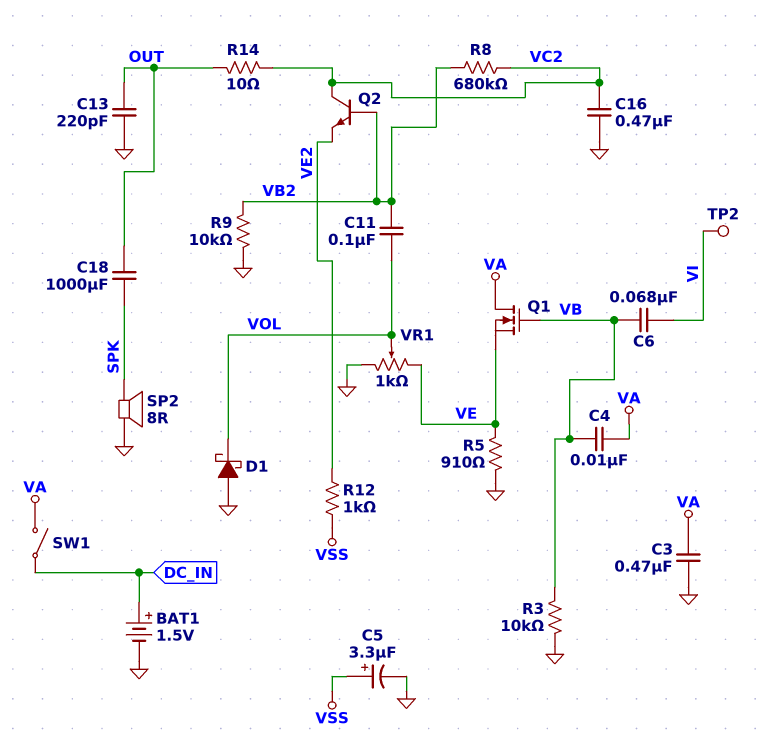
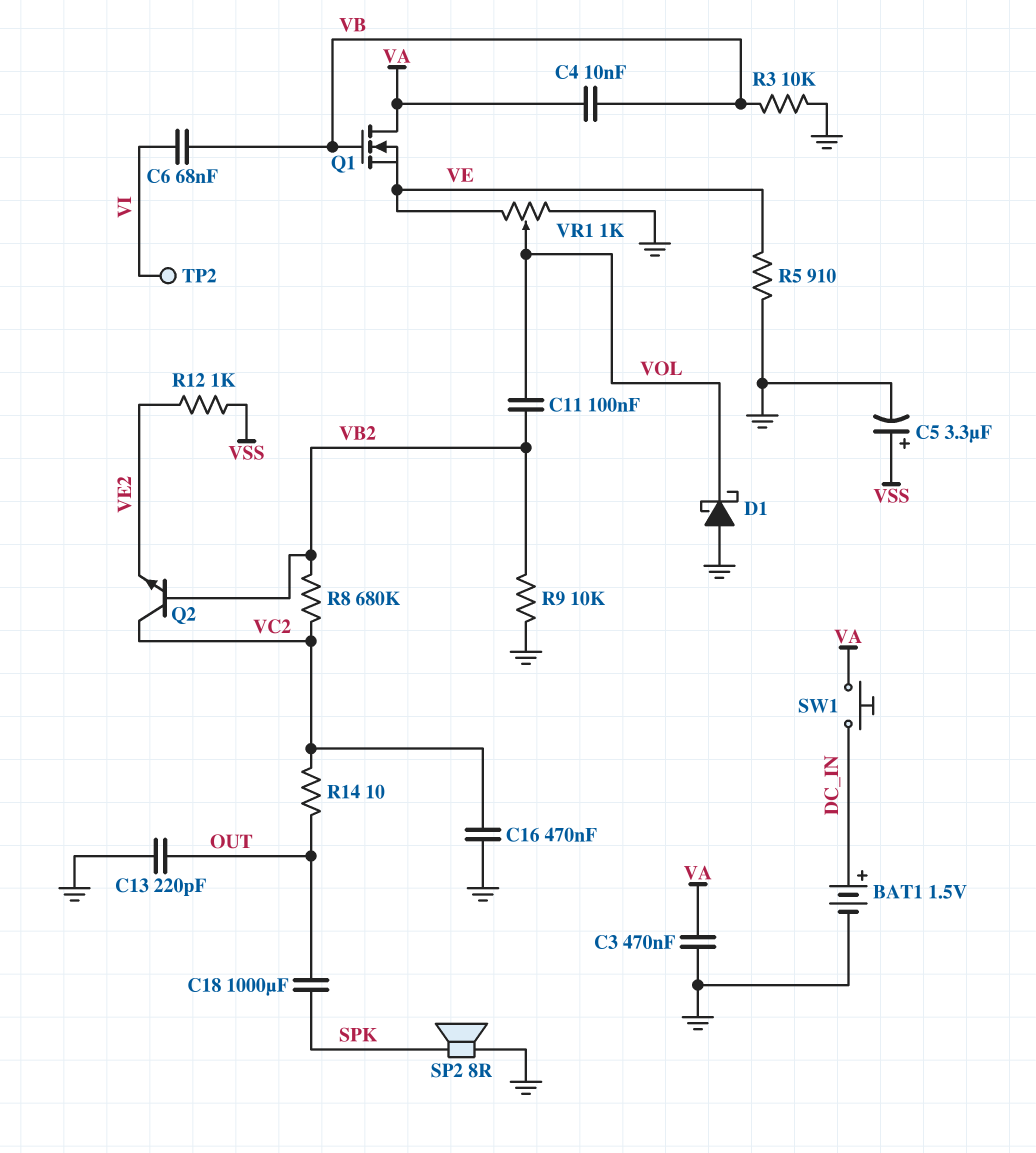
SW1: switch (DC_IN, VA) -> button (DC_IN, VA)

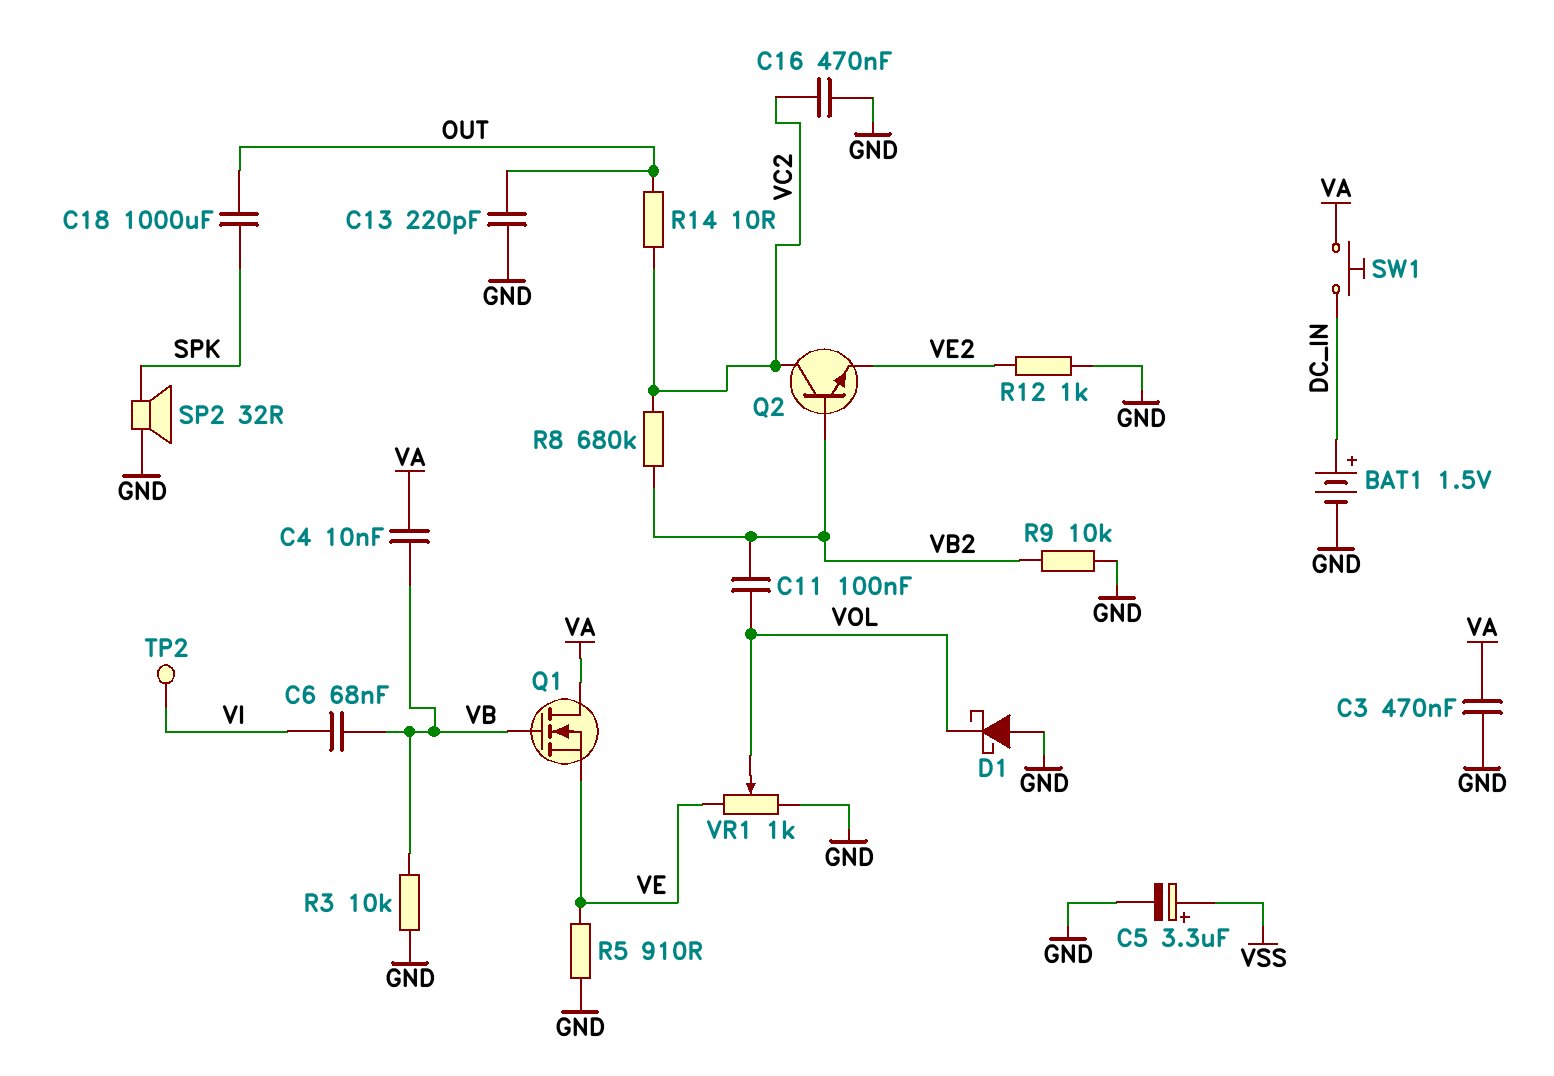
R12: 1k (VE2, VSS) -> 1k (GND, VE2)
SP2: speaker 8R (GND, SPK) -> speaker 32R (GND, SPK)

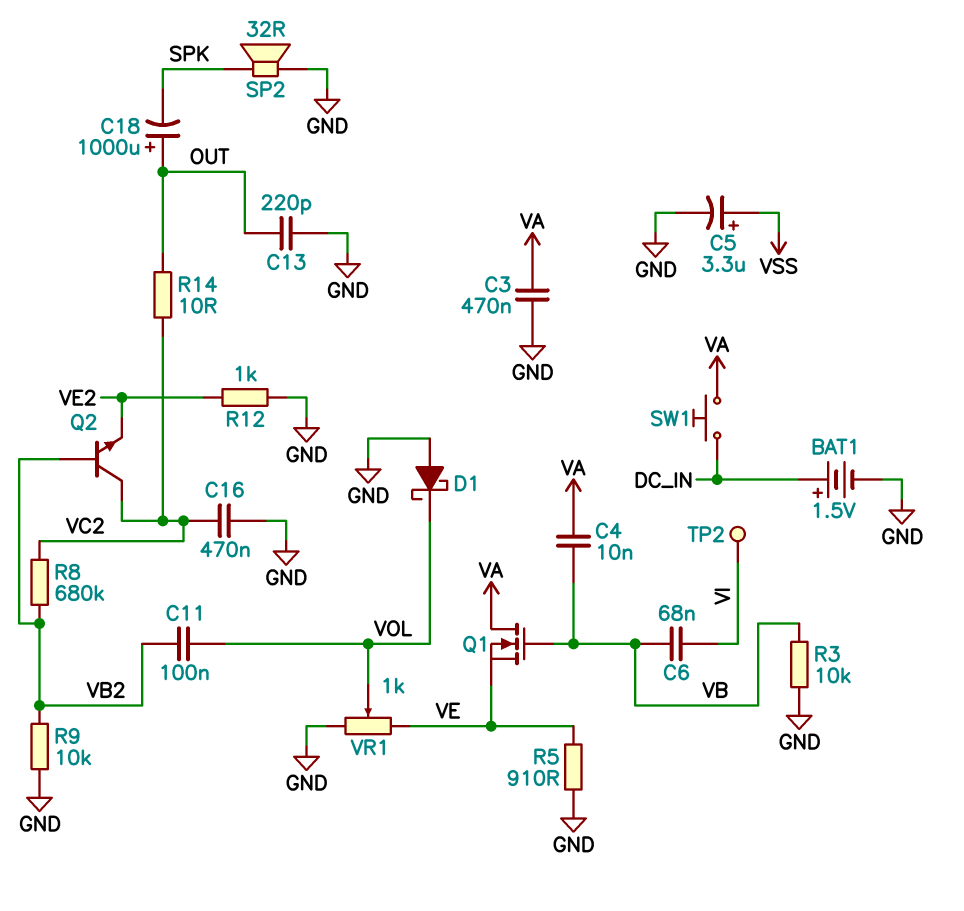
C18: 1000uF (OUT, SPK) -> 1000uF (plus OUT, minus SPK)

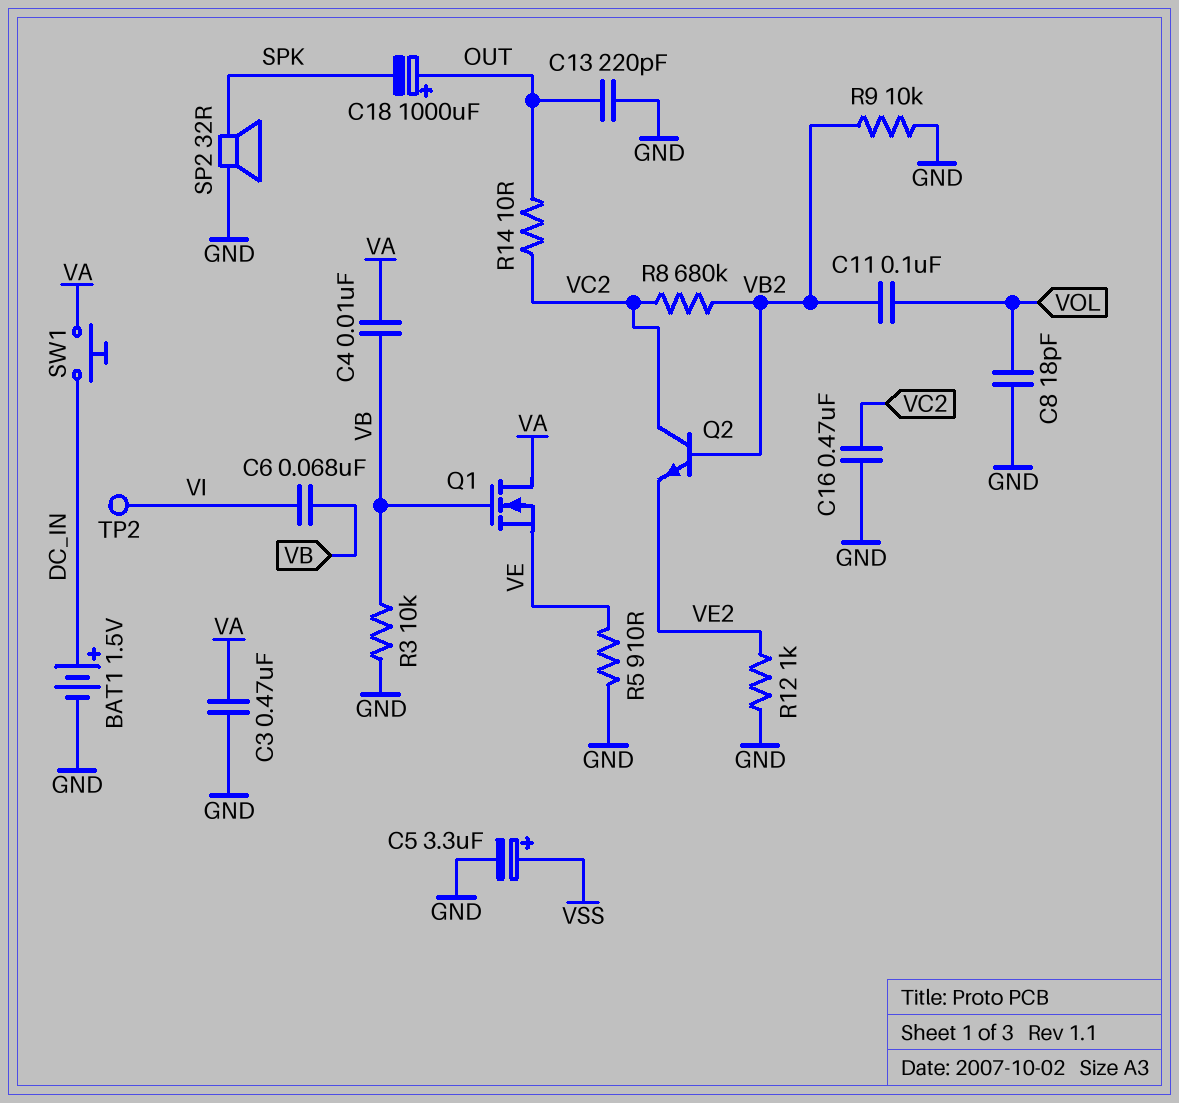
C8: none -> 18pF (GND, VOL)
D1: schottky (A GND, K VOL) -> none
VR1: 1k (GND, VE, wiper VOL) -> none

